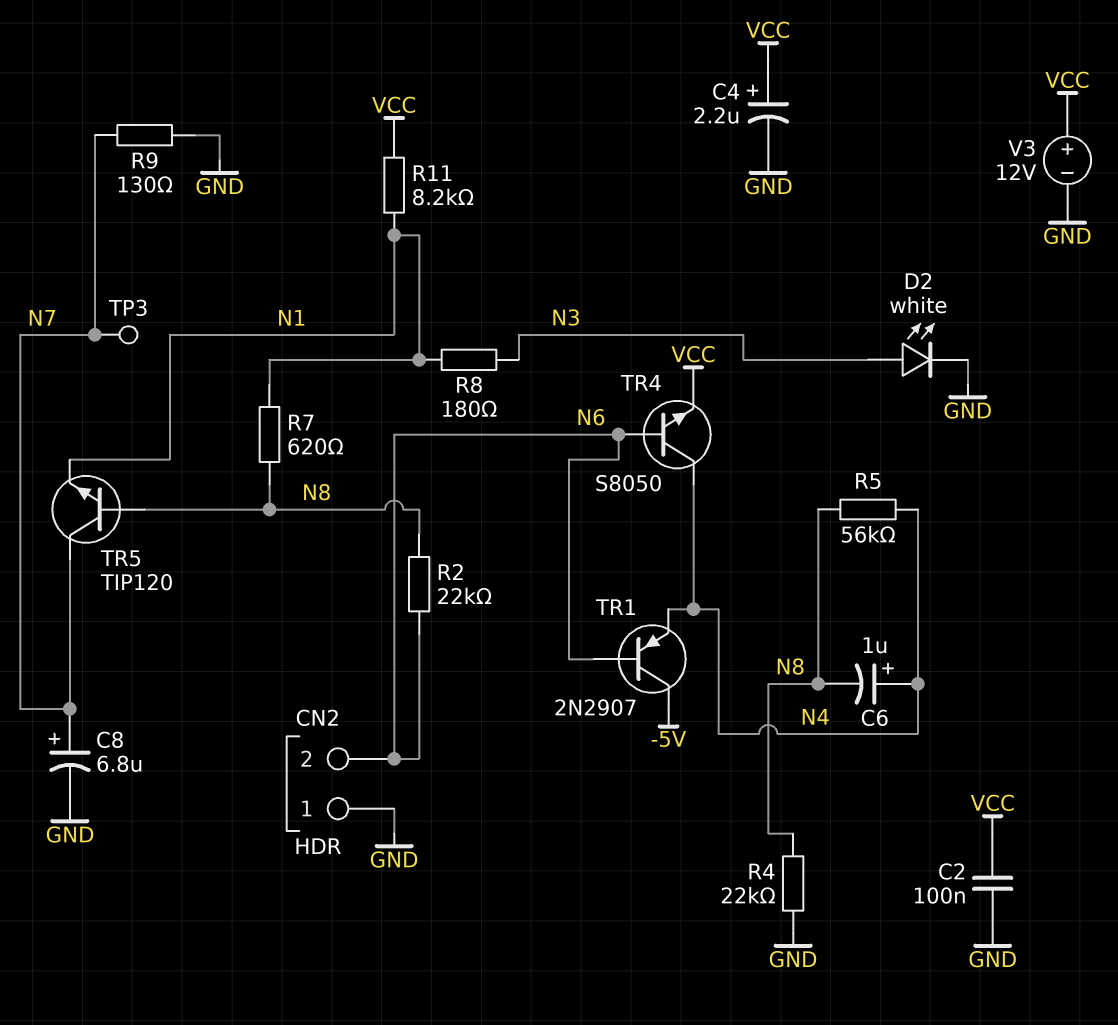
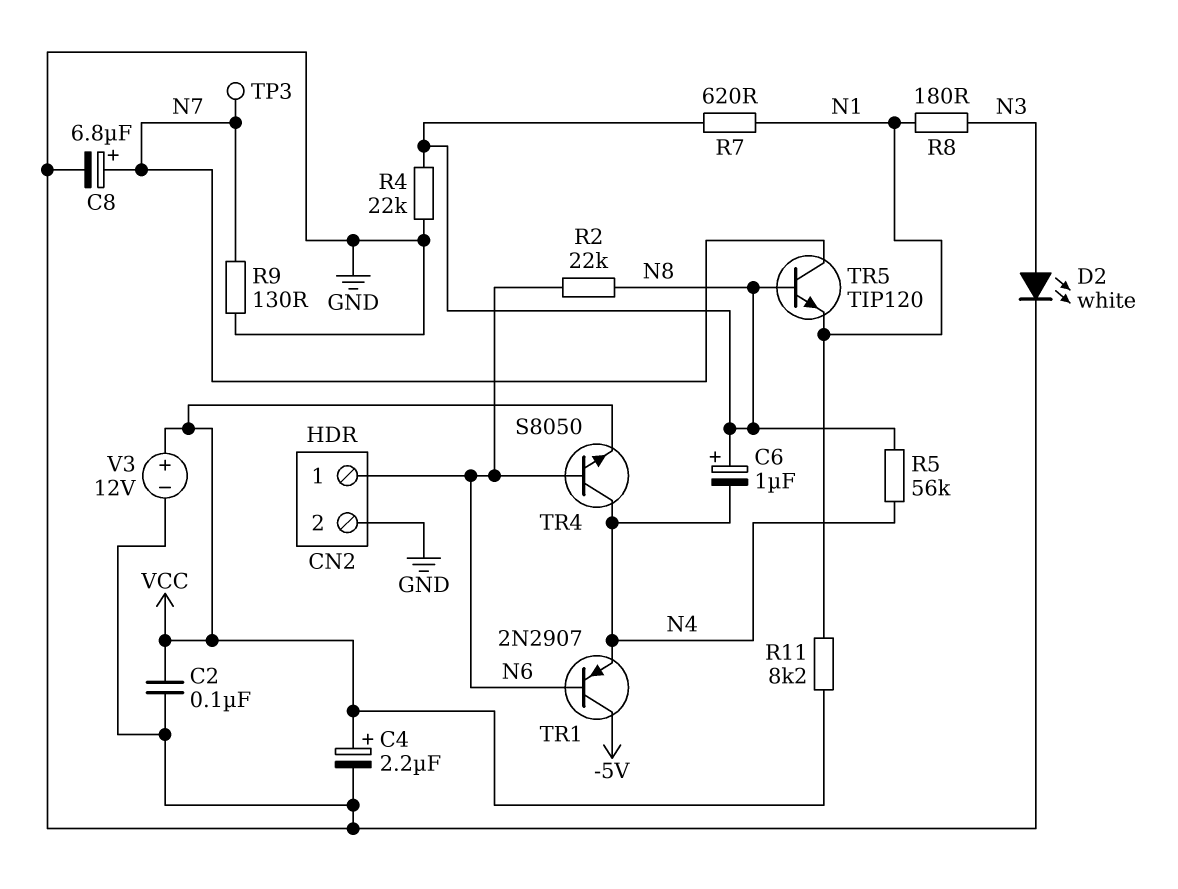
C6: 1uF (plus N4, minus N8) -> 1uF (plus N8, minus N4)
CN2 pin 1: GND -> N6
CN2 pin 2: N6 -> GND

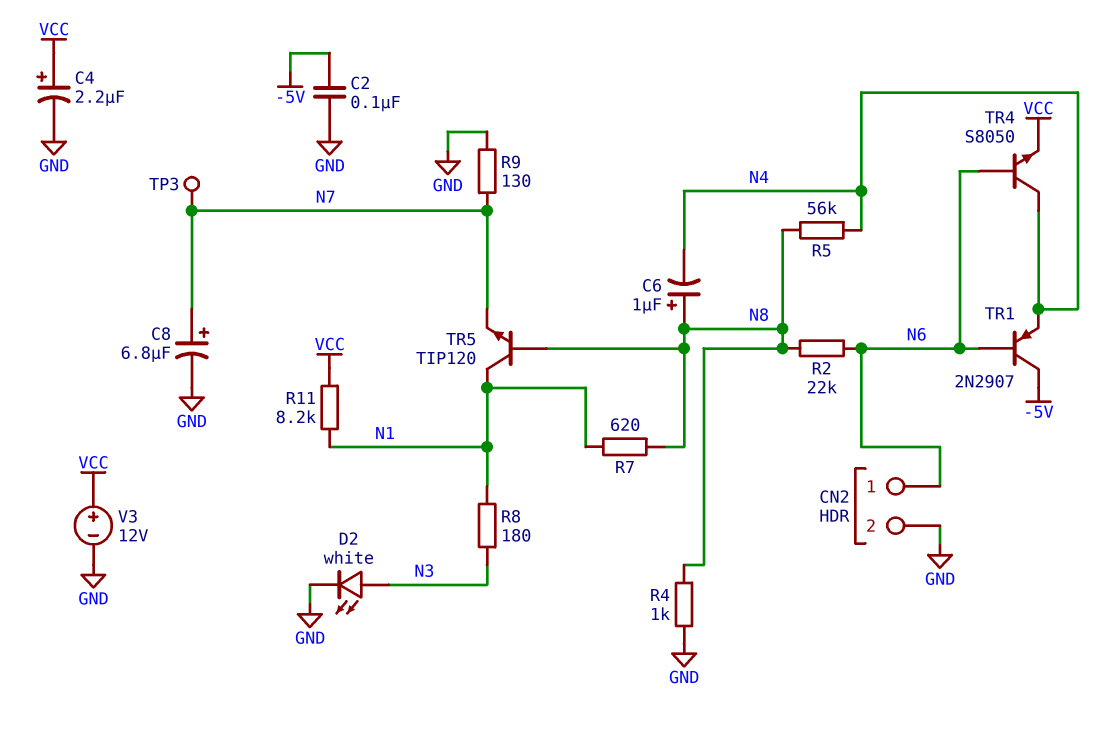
C2: 100nF (GND, VCC) -> 100nF (-5V, GND)
R4: 22k (GND, N8) -> 1k (GND, N8)
TR5: NPN TIP120 (B N8, C N7, E N1) -> NPN TIP120 (B N8, C N1, E N7)

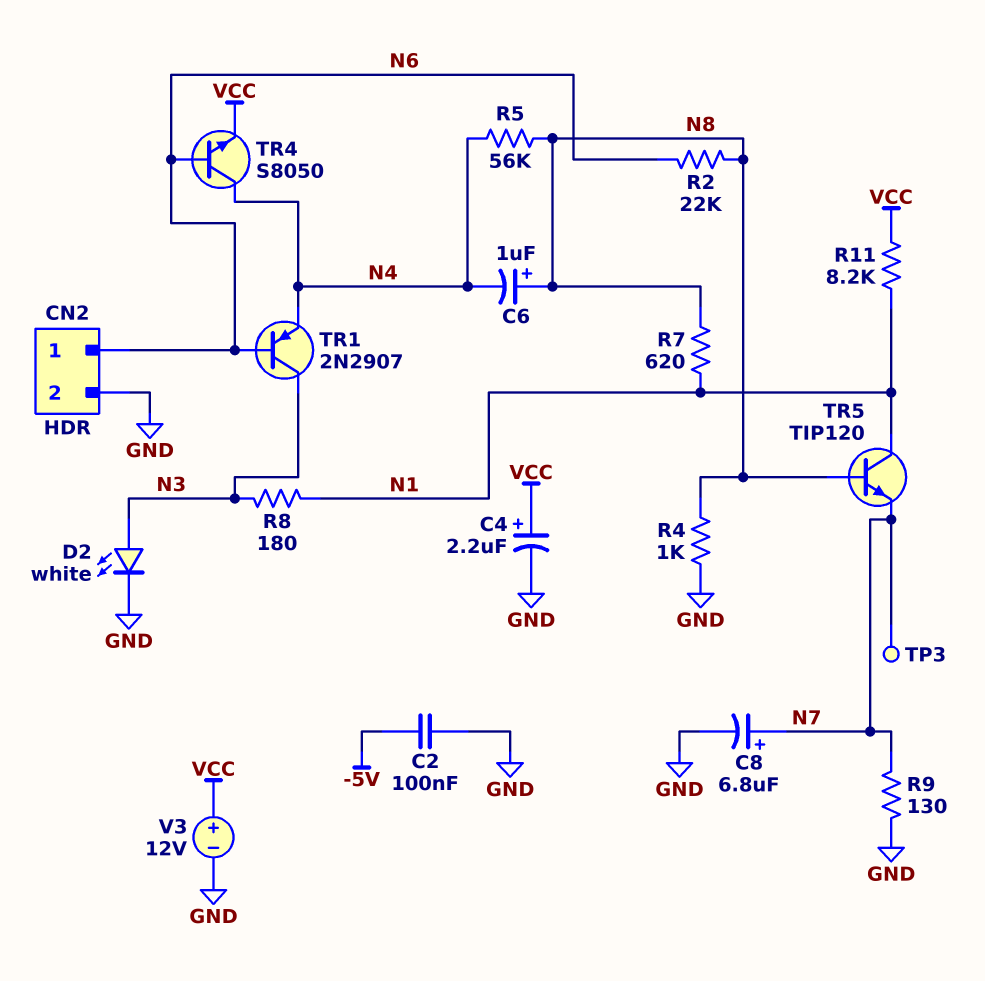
TR1: PNP 2N2907 (B N6, C -5V, E N4) -> PNP 2N2907 (B N6, C N3, E N4)

